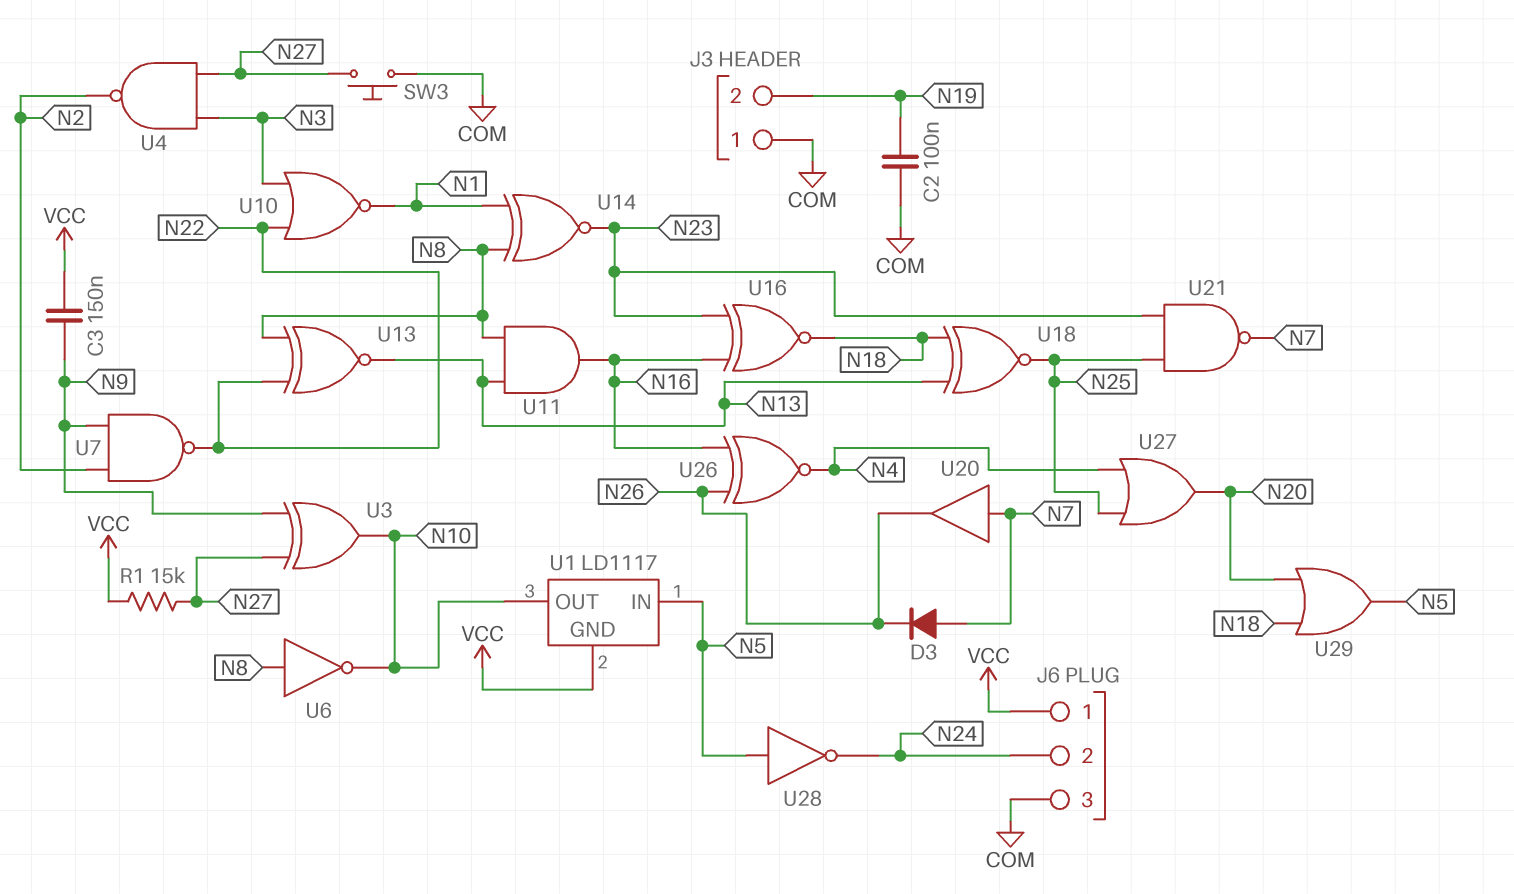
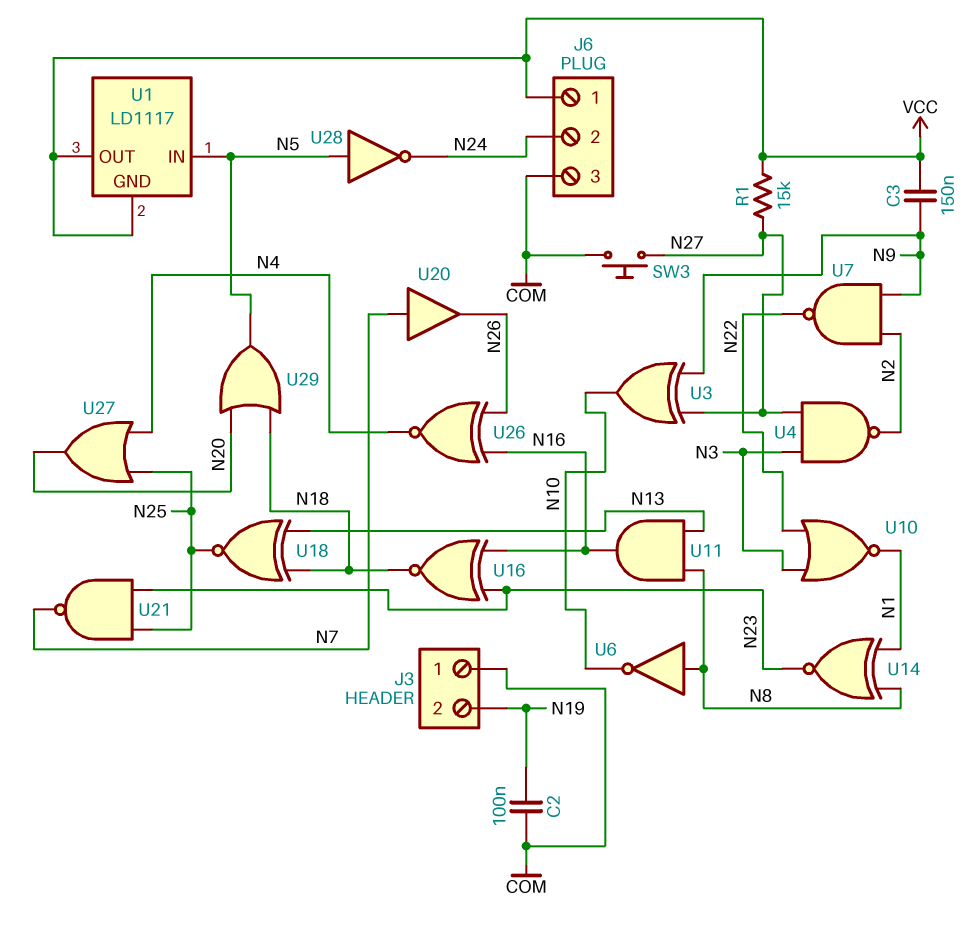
D3: diode (A N7, K N26) -> none
U1 pin OUT: N10 -> VCC
U13: XNOR (in N8, in N22, out N13) -> none

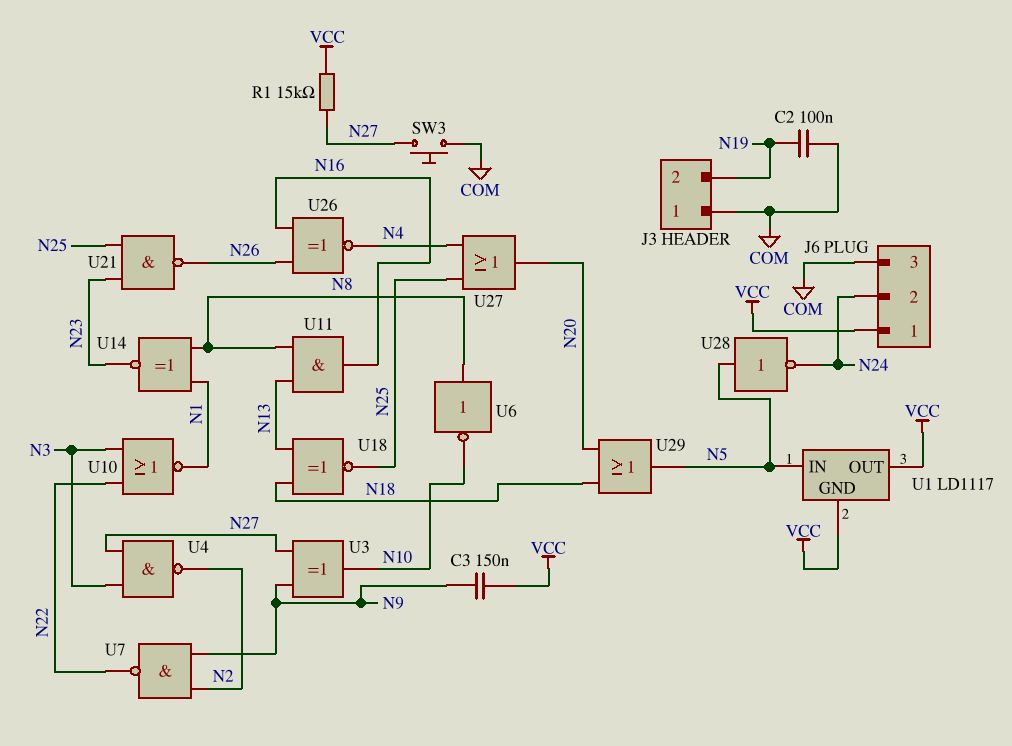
U16: XNOR (in N16, in N23, out N18) -> none
U20: buffer (in N7, out N26) -> none
U21: NAND (in N23, in N25, out N7) -> NAND (in N23, in N25, out N26)

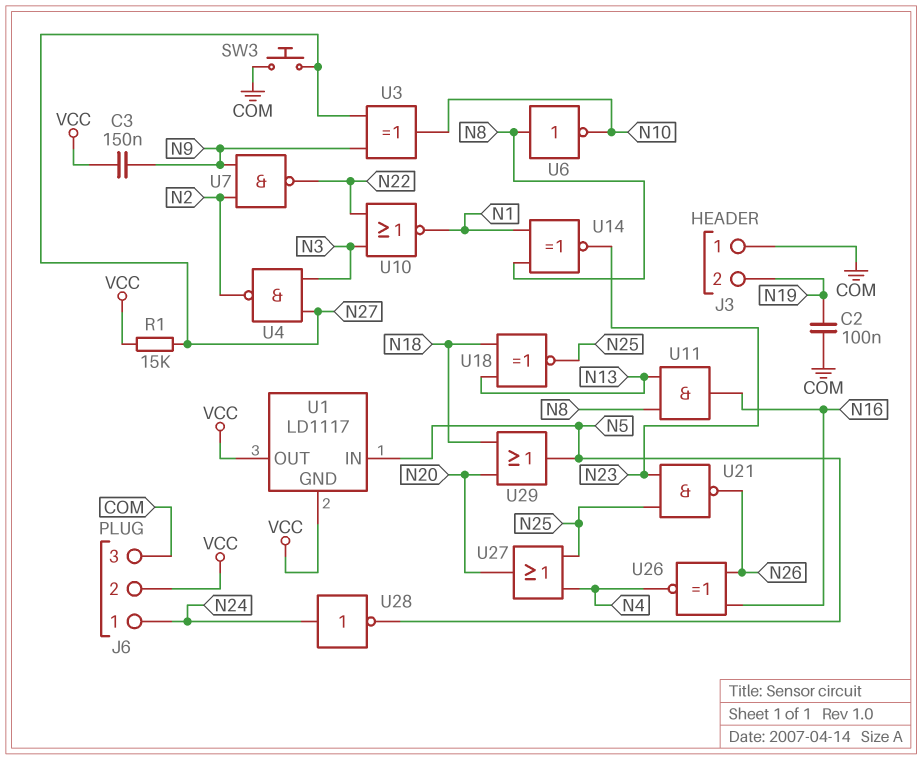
J6 pin 1: VCC -> N24
J6 pin 2: N24 -> VCC
U28: NOT (in N5, out N24) -> NOT (in N24, out N5)

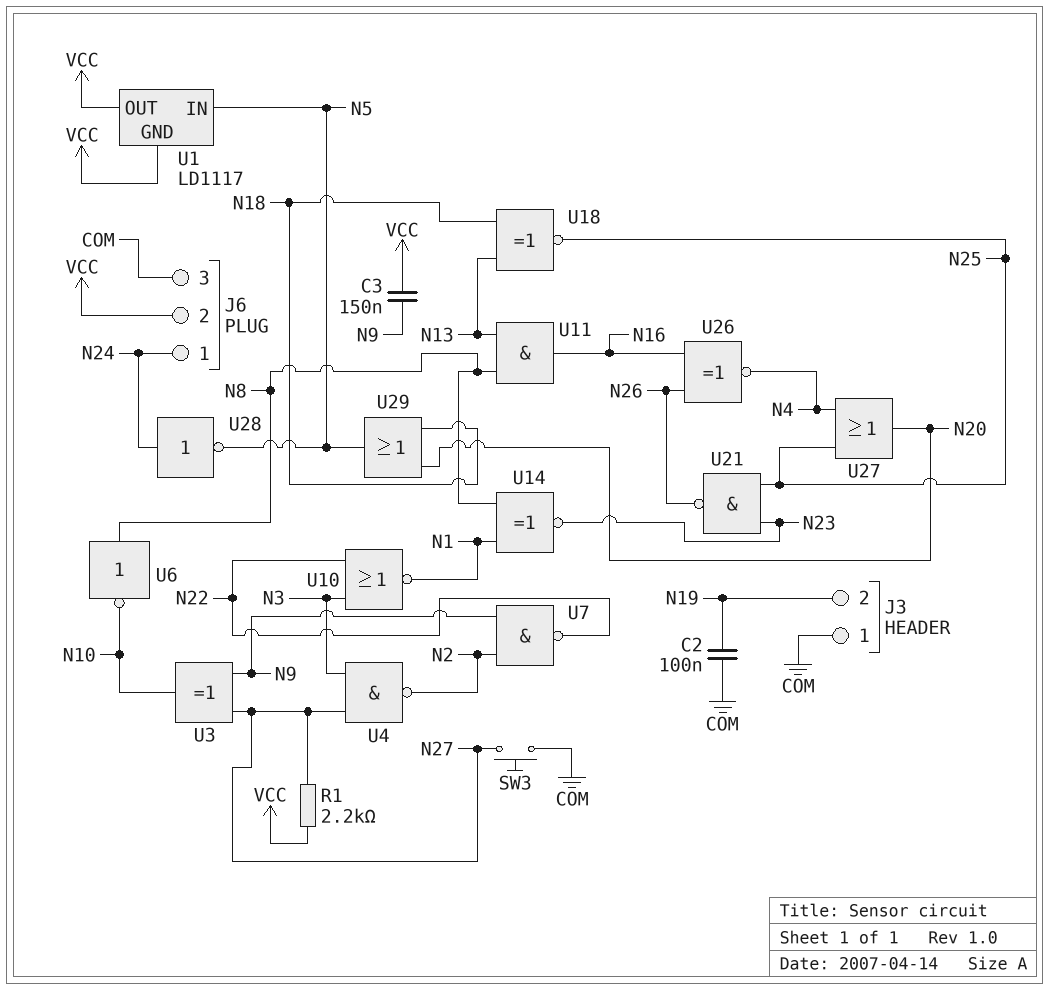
R1: 15k (N27, VCC) -> 2.2k (N27, VCC)

